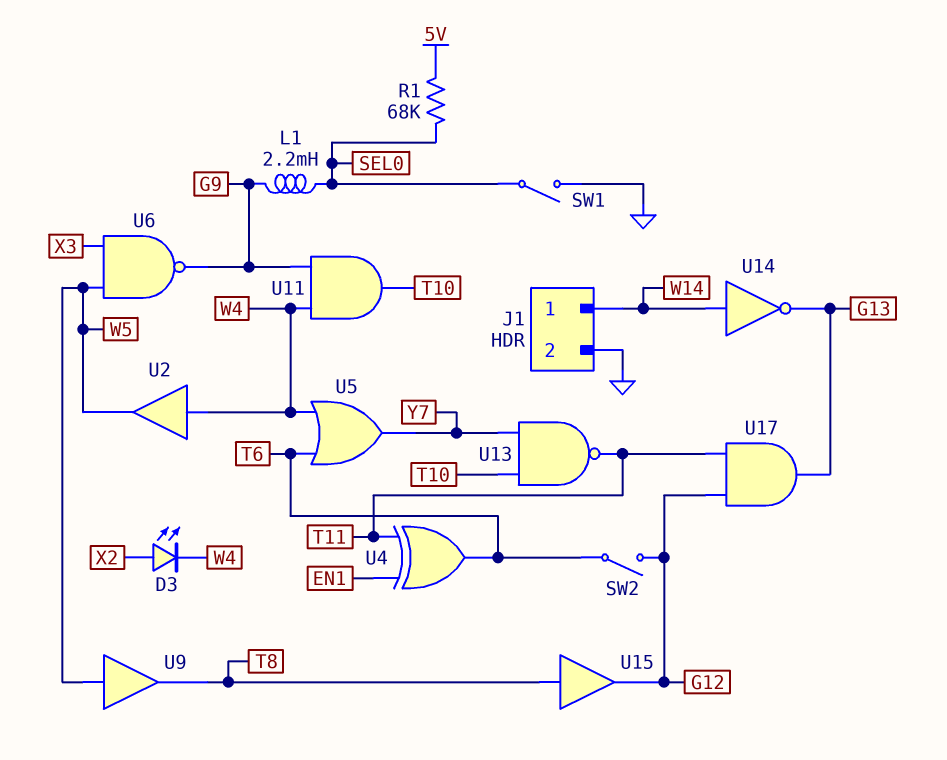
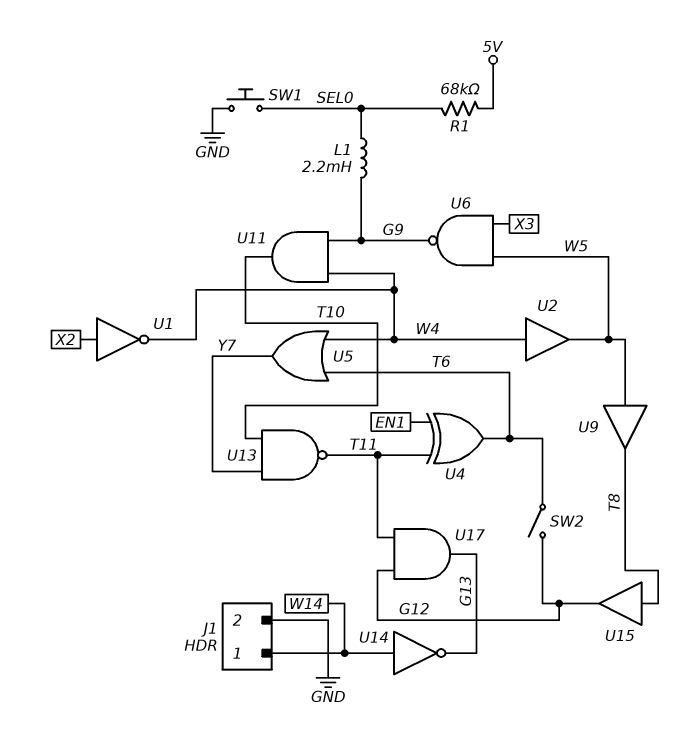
D3: LED (A X2, K W4) -> none
SW1: switch (GND, SEL0) -> button (GND, SEL0)
U1: none -> NOT (in X2, out W4)

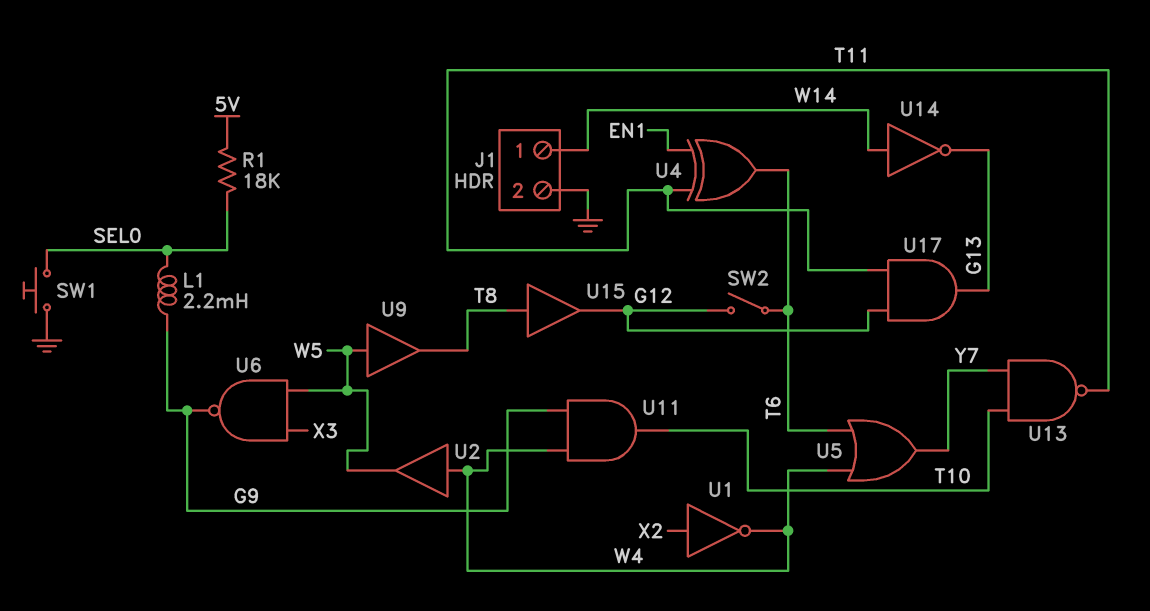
R1: 68k (5V, SEL0) -> 18k (5V, SEL0)

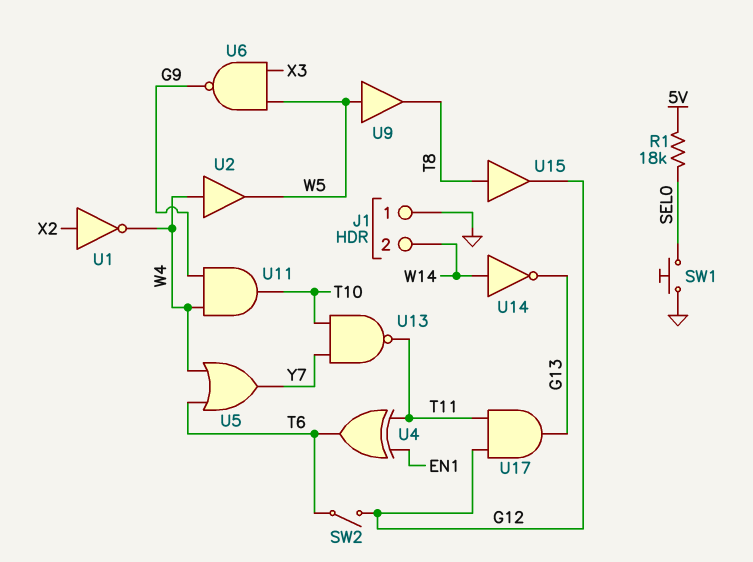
J1 pin 1: W14 -> GND
J1 pin 2: GND -> W14
L1: 2.2mH (G9, SEL0) -> none

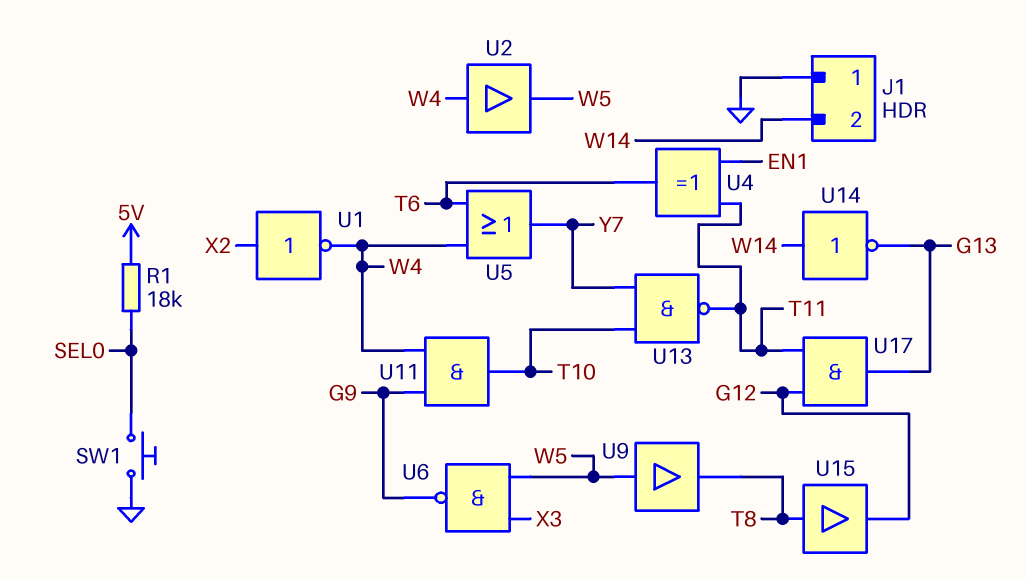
SW2: switch (G12, T6) -> none

